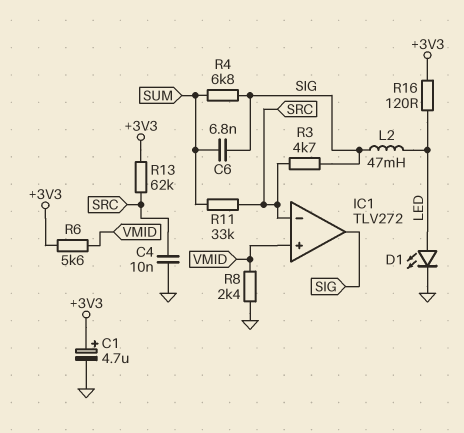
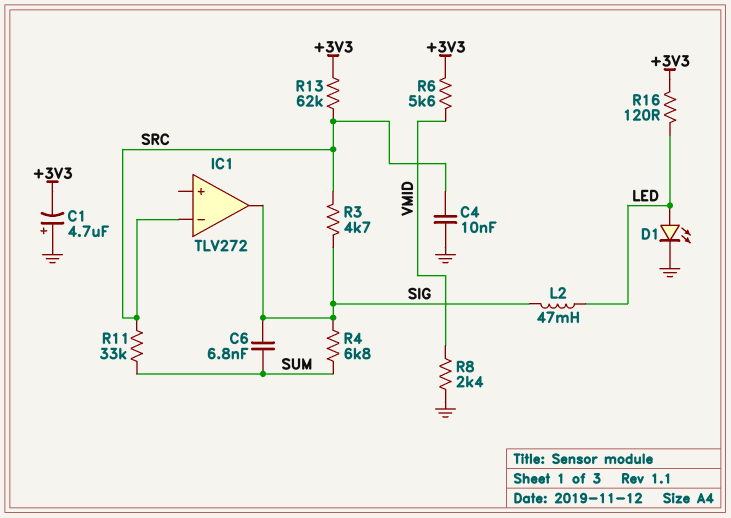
C1: 4.7uF (plus +3V3, minus GND) -> 4.7uF (plus GND, minus +3V3)
IC1 pin in+: VMID -> none

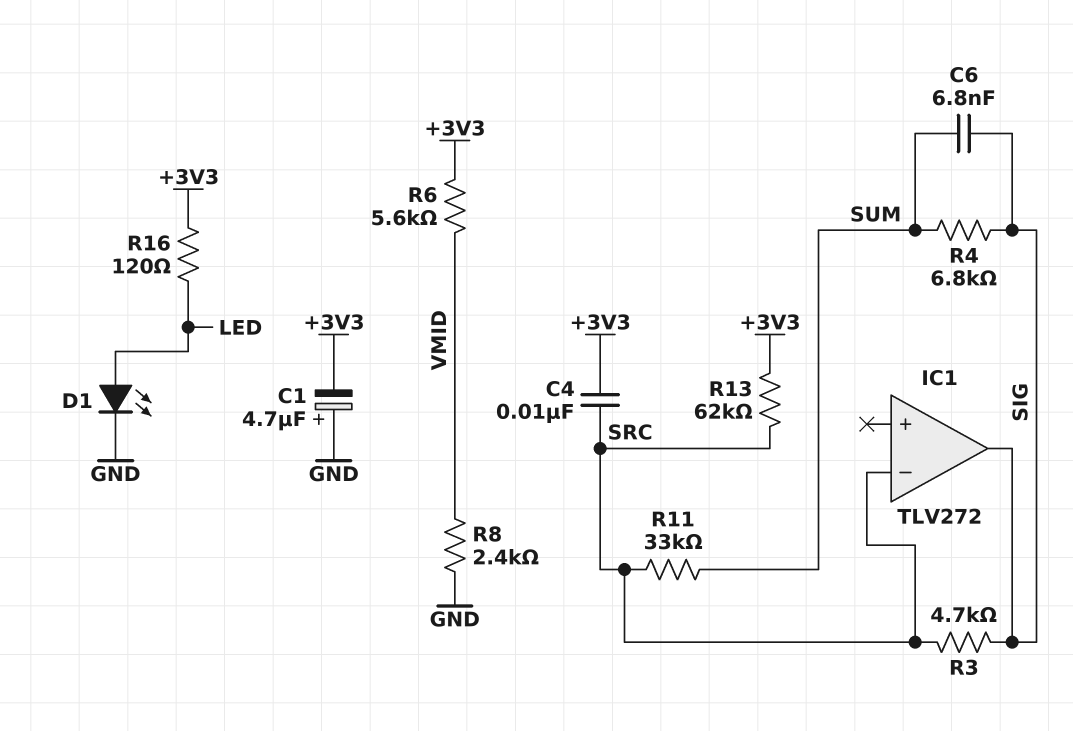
C4: 10nF (GND, SRC) -> 10nF (+3V3, SRC)
L2: 47mH (LED, SIG) -> none

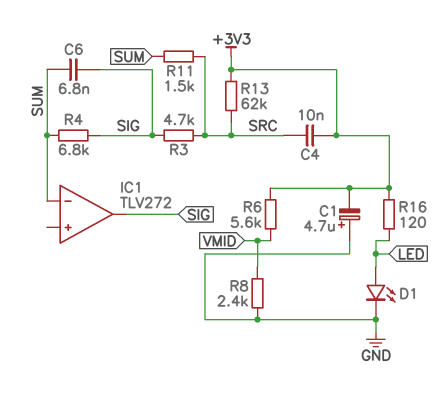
IC1 pin in-: SRC -> SUM
R11: 33k (SRC, SUM) -> 1.5k (SRC, SUM)

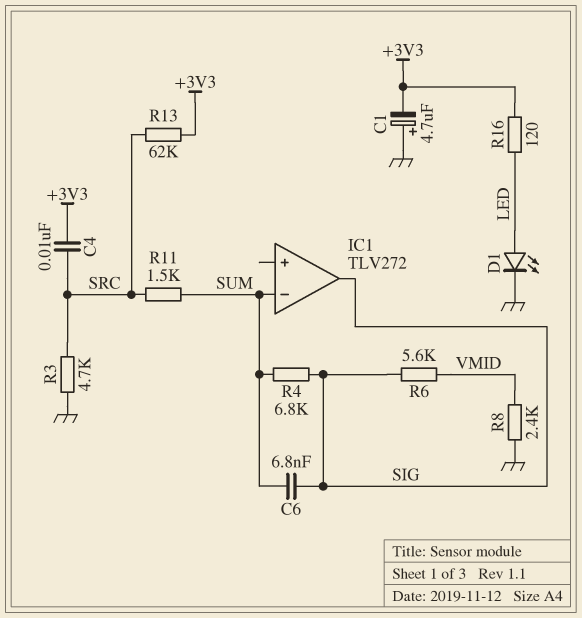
R3: 4.7k (SIG, SRC) -> 4.7k (GND, SRC)
R6: 5.6k (+3V3, VMID) -> 5.6k (SIG, VMID)

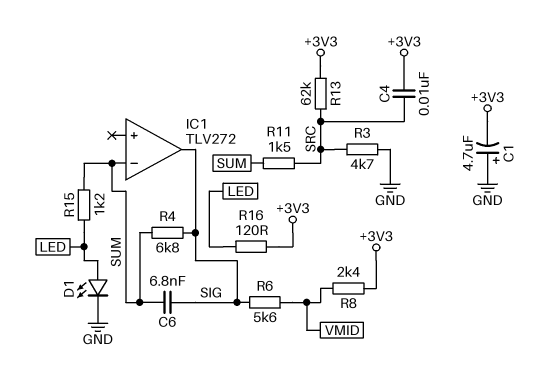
R8: 2.4k (GND, VMID) -> 2.4k (+3V3, VMID)
R15: none -> 1.2k (LED, SUM)

